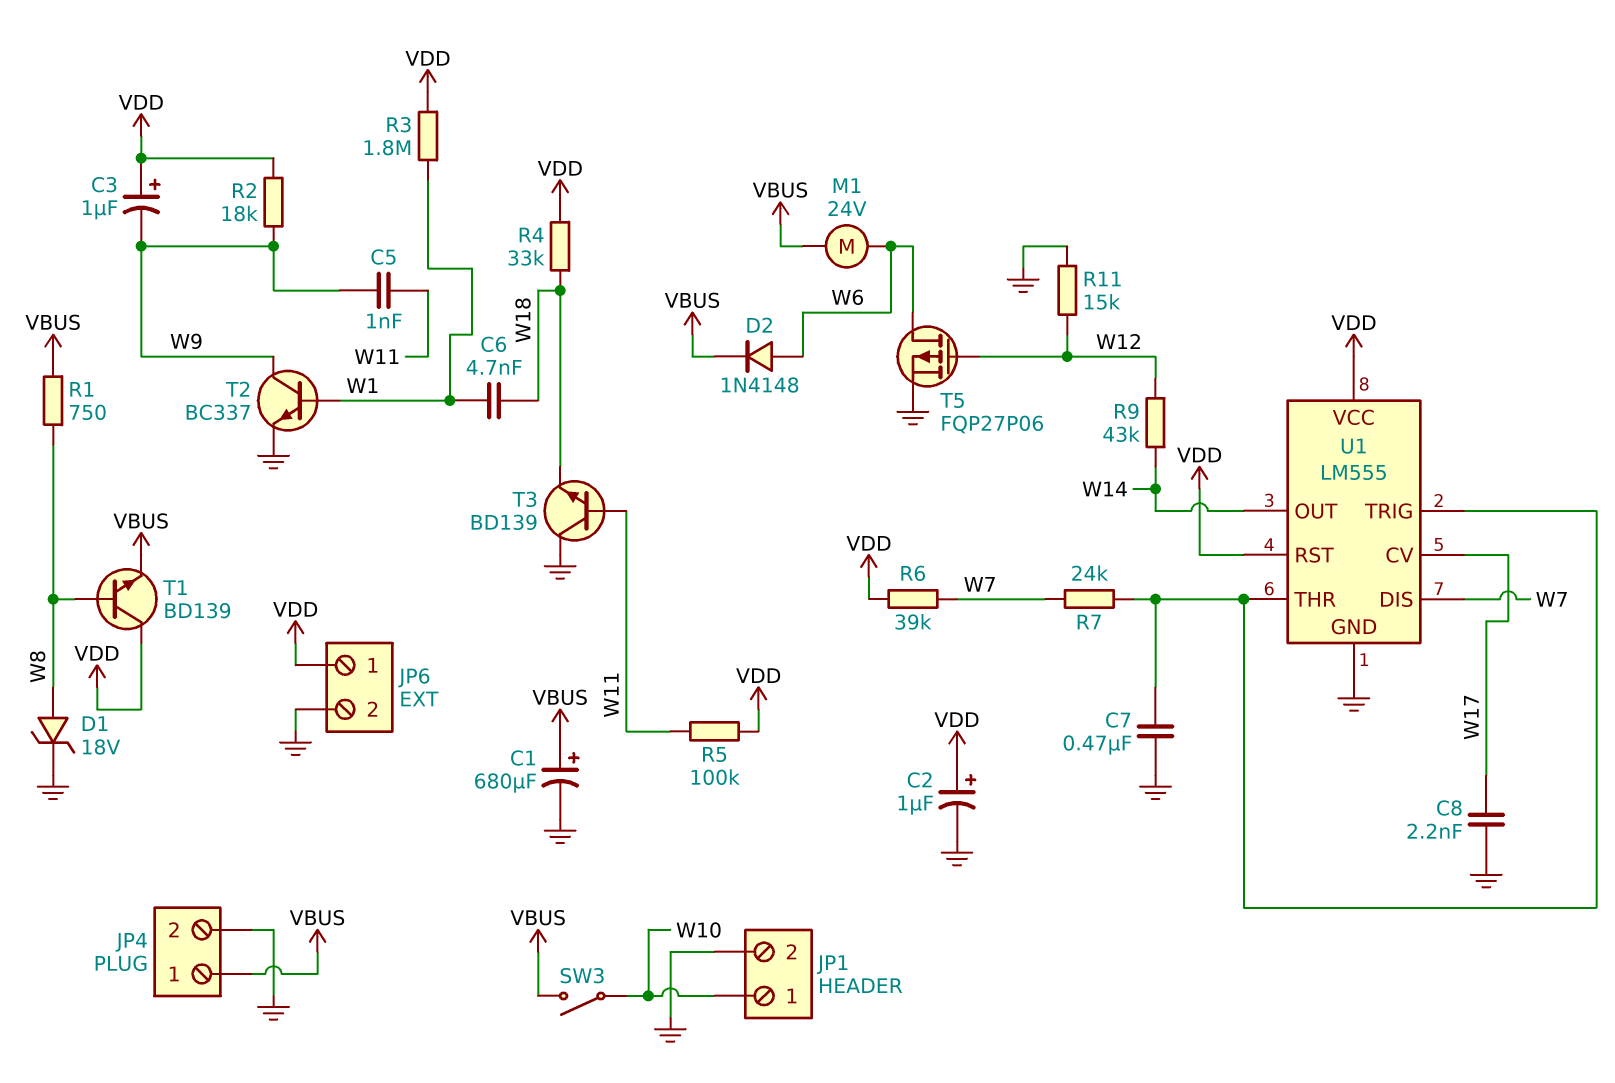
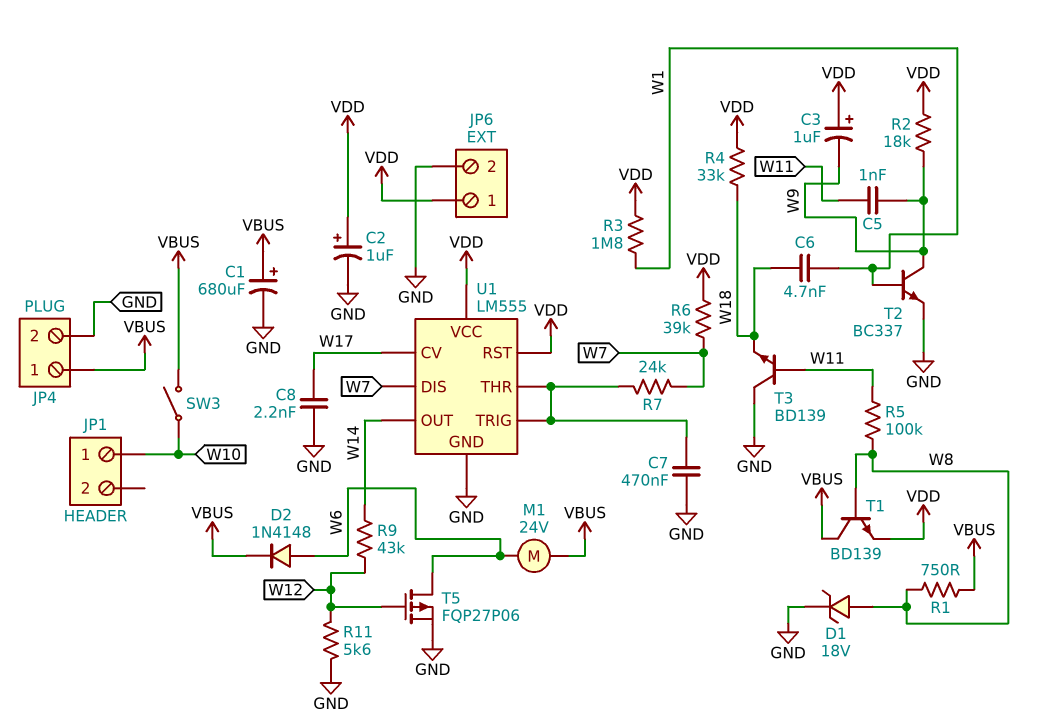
JP1 pin 2: GND -> none
R5: 100k (VDD, W11) -> 100k (W8, W11)
R11: 15k (GND, W12) -> 5.6k (GND, W12)
T1: NPN BD139 (B W8, C VDD, E VBUS) -> NPN BD139 (B W8, C VBUS, E VDD)

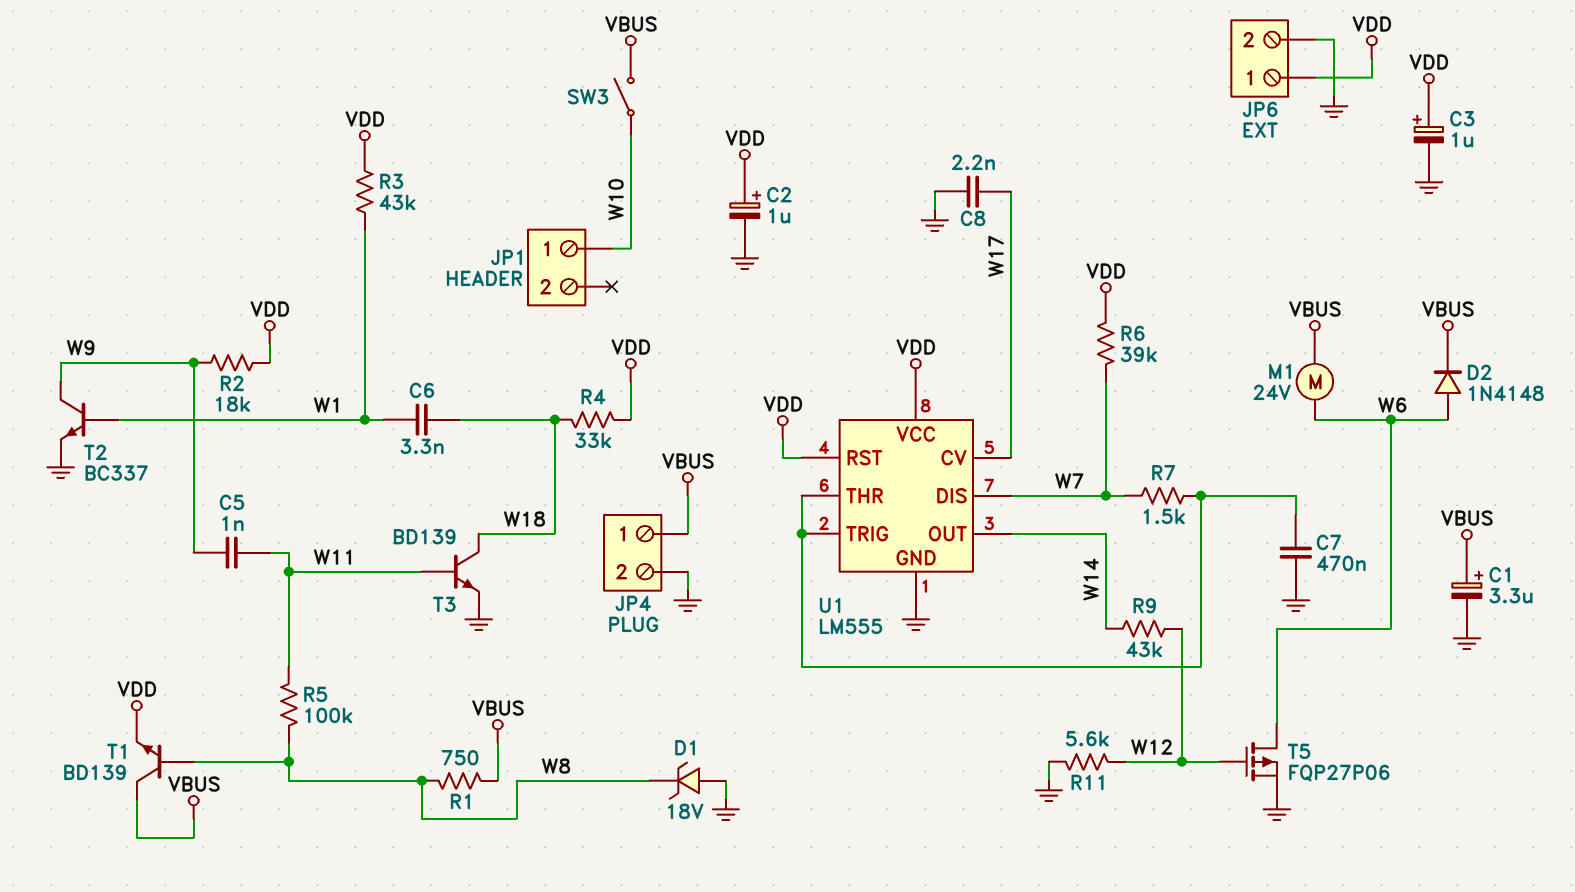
C1: 680uF (plus VBUS, minus GND) -> 3.3uF (plus VBUS, minus GND)
C3: 1uF (plus VDD, minus W9) -> 1uF (plus VDD, minus GND)
C6: 4.7nF (W1, W18) -> 3.3nF (W1, W18)
D1: zener 18V (A W8, K GND) -> zener 18V (A GND, K W8)
R3: 1.8M (VDD, W1) -> 43k (VDD, W1)
R7: 24k (U1/THR, W7) -> 1.5k (U1/THR, W7)
T3: NPN BD139 (B W11, C GND, E W18) -> NPN BD139 (B W11, C W18, E GND)

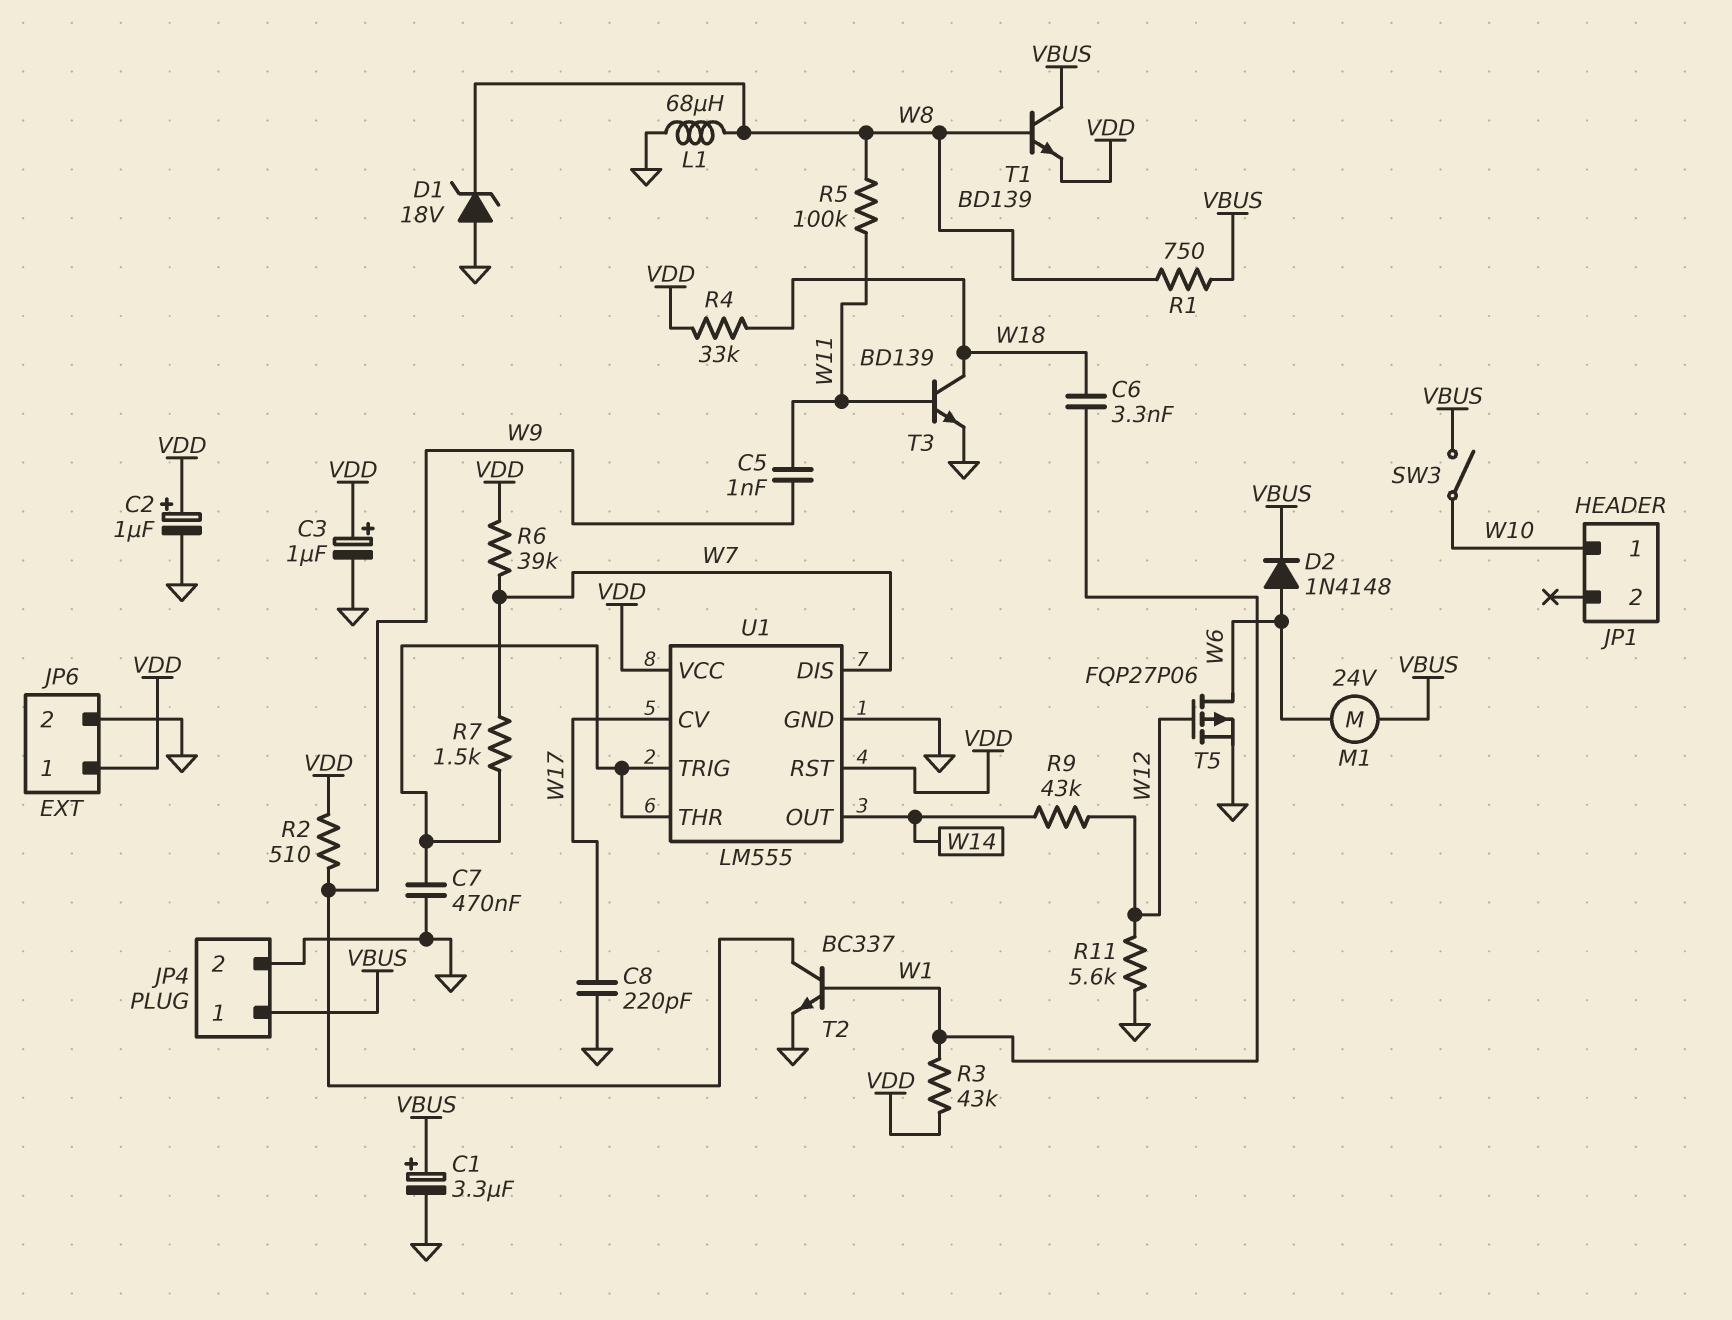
C8: 2.2nF (GND, W17) -> 220pF (GND, W17)
L1: none -> 68uH (GND, W8)
R2: 18k (VDD, W9) -> 510 (VDD, W9)

